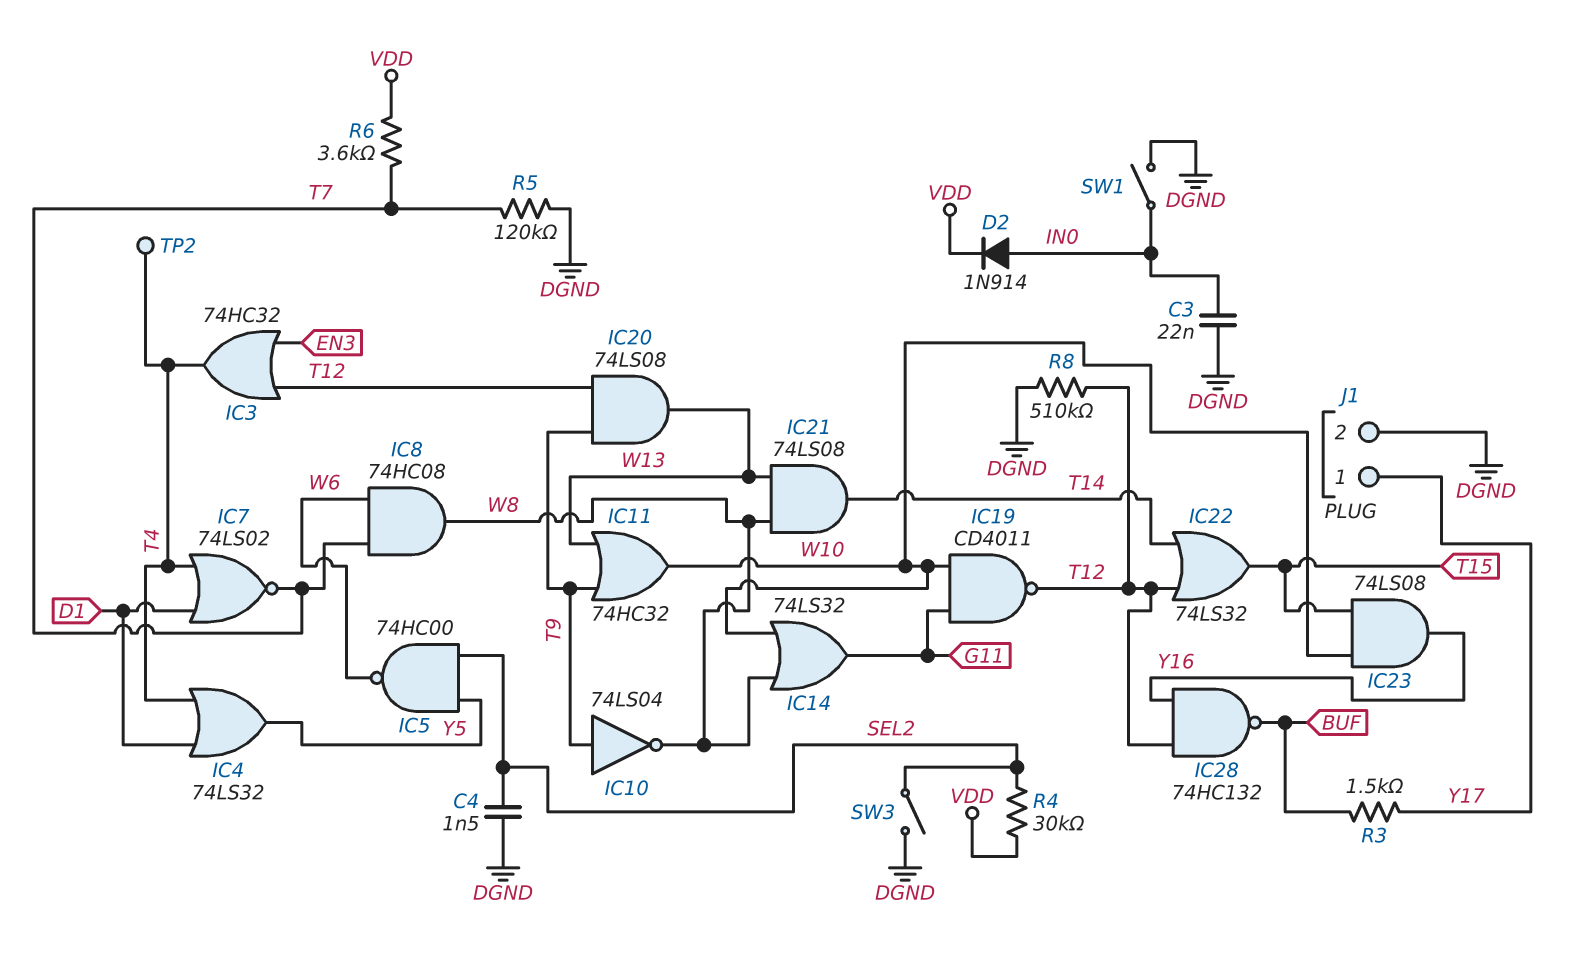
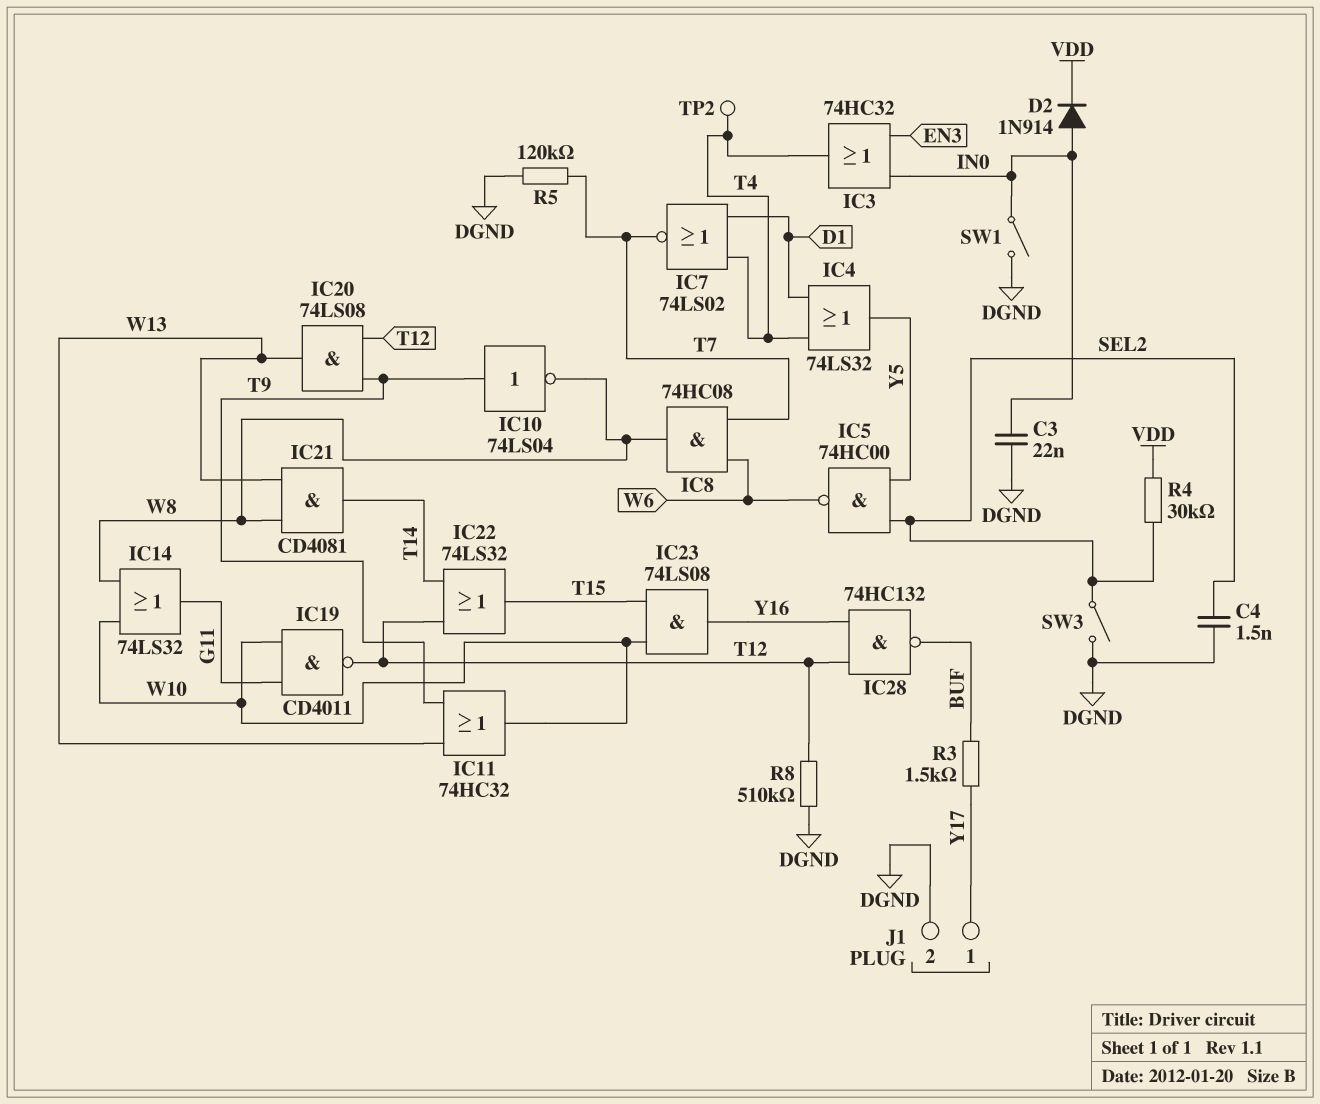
IC3: OR 74HC32 (in EN3, in T12, out T4) -> OR 74HC32 (in EN3, in IN0, out T4)
IC21: AND 74LS08 (in W8, in W13, out T14) -> AND CD4081 (in W8, in W13, out T14)
R6: 3.6k (T7, VDD) -> none

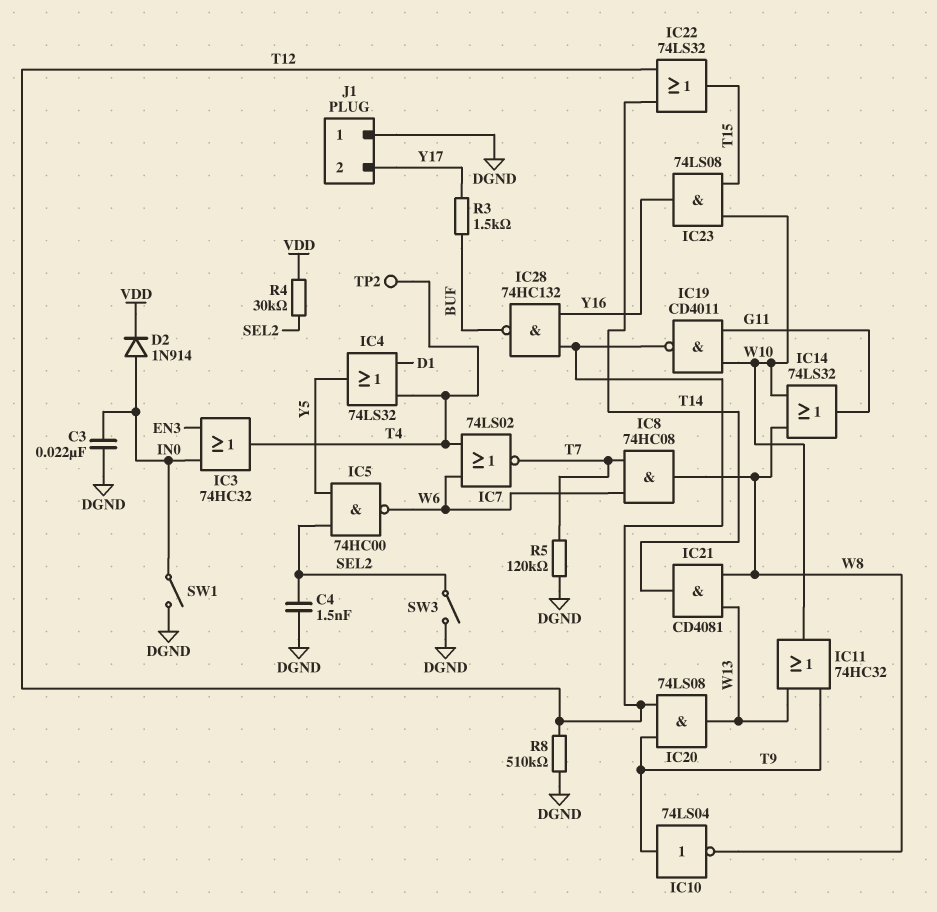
IC7: NOR 74LS02 (in D1, in T4, out T7) -> NOR 74LS02 (in T4, in W6, out T7)
J1 pin 1: Y17 -> DGND
J1 pin 2: DGND -> Y17

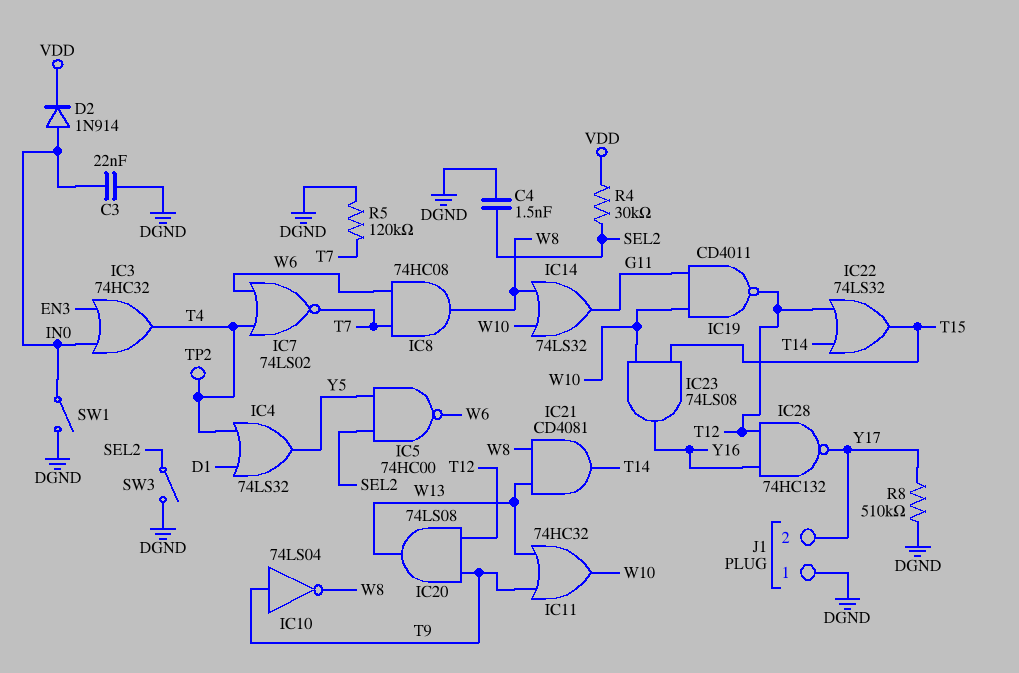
IC28: NAND 74HC132 (in T12, in Y16, out BUF) -> NAND 74HC132 (in T12, in Y16, out Y17)
R3: 1.5k (BUF, Y17) -> none
R8: 510k (DGND, T12) -> 510k (DGND, Y17)

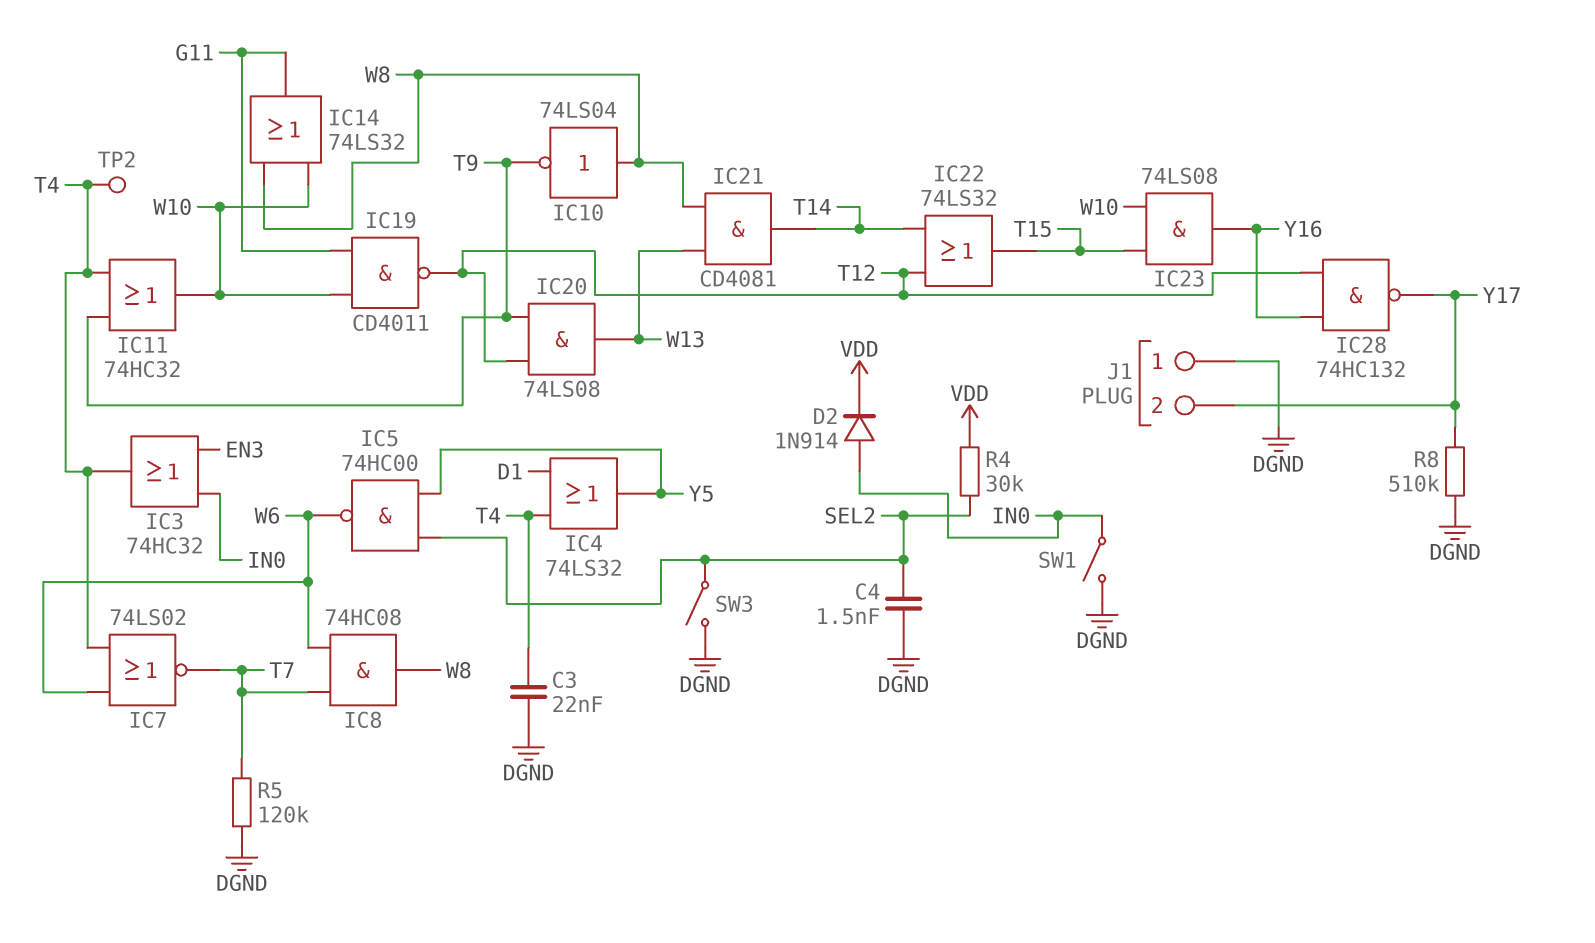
C3: 22nF (DGND, IN0) -> 22nF (DGND, T4)
IC10: NOT 74LS04 (in T9, out W8) -> NOT 74LS04 (in W8, out T9)
IC11: OR 74HC32 (in T9, in W13, out W10) -> OR 74HC32 (in T4, in T9, out W10)

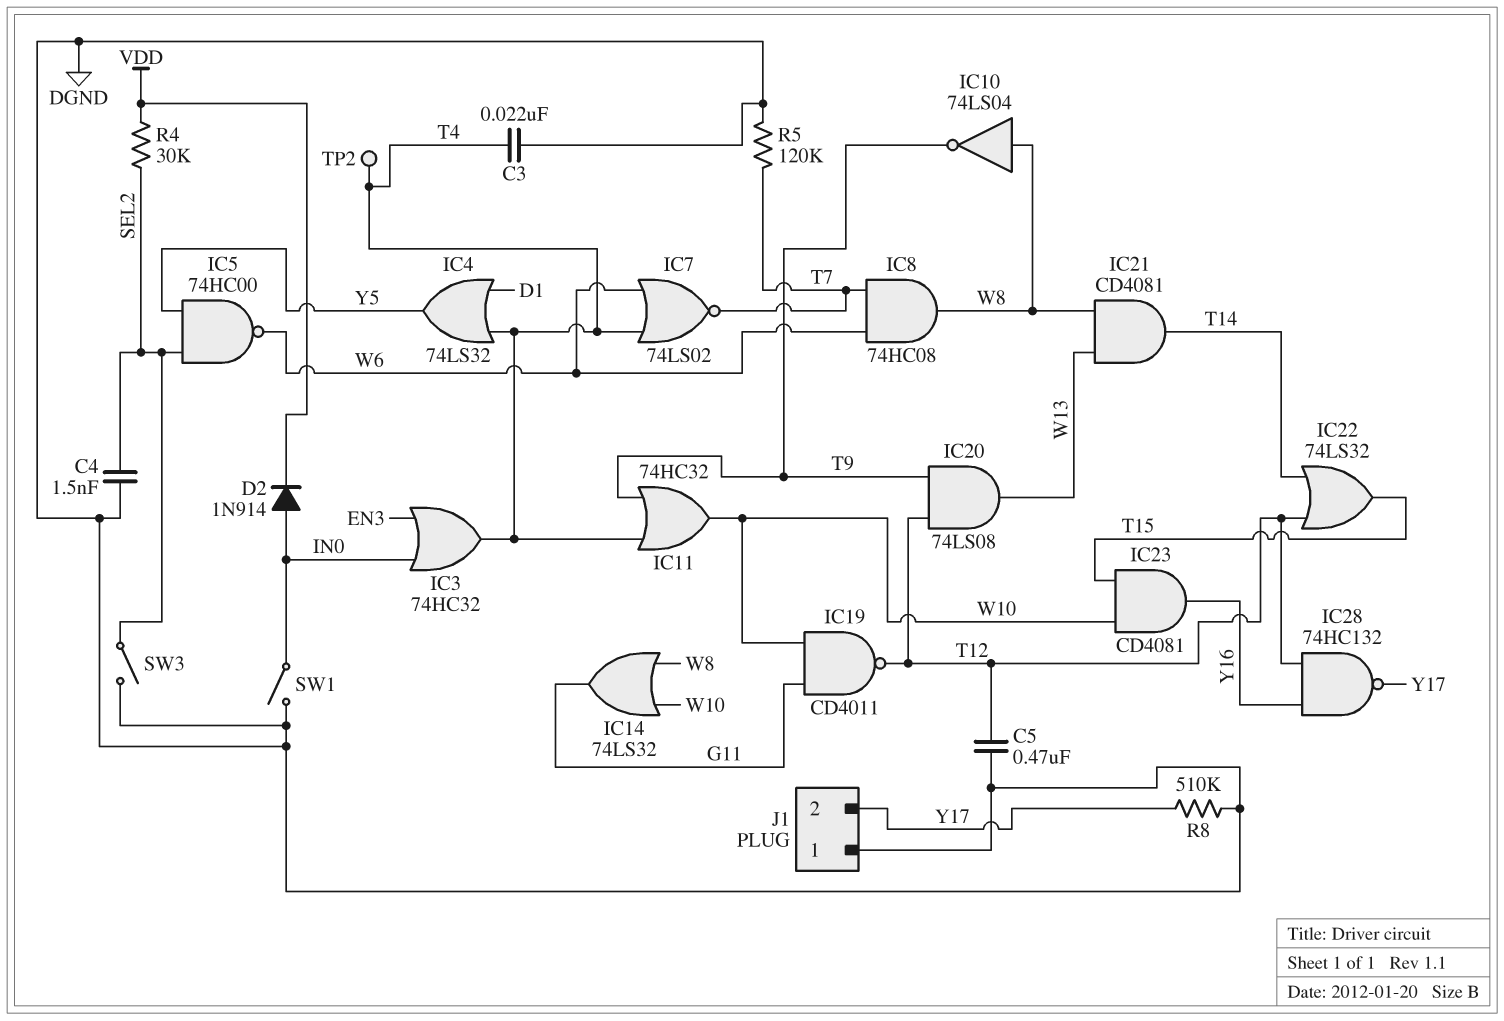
C5: none -> 470nF (DGND, T12)
IC23: AND 74LS08 (in T15, in W10, out Y16) -> AND CD4081 (in T15, in W10, out Y16)

